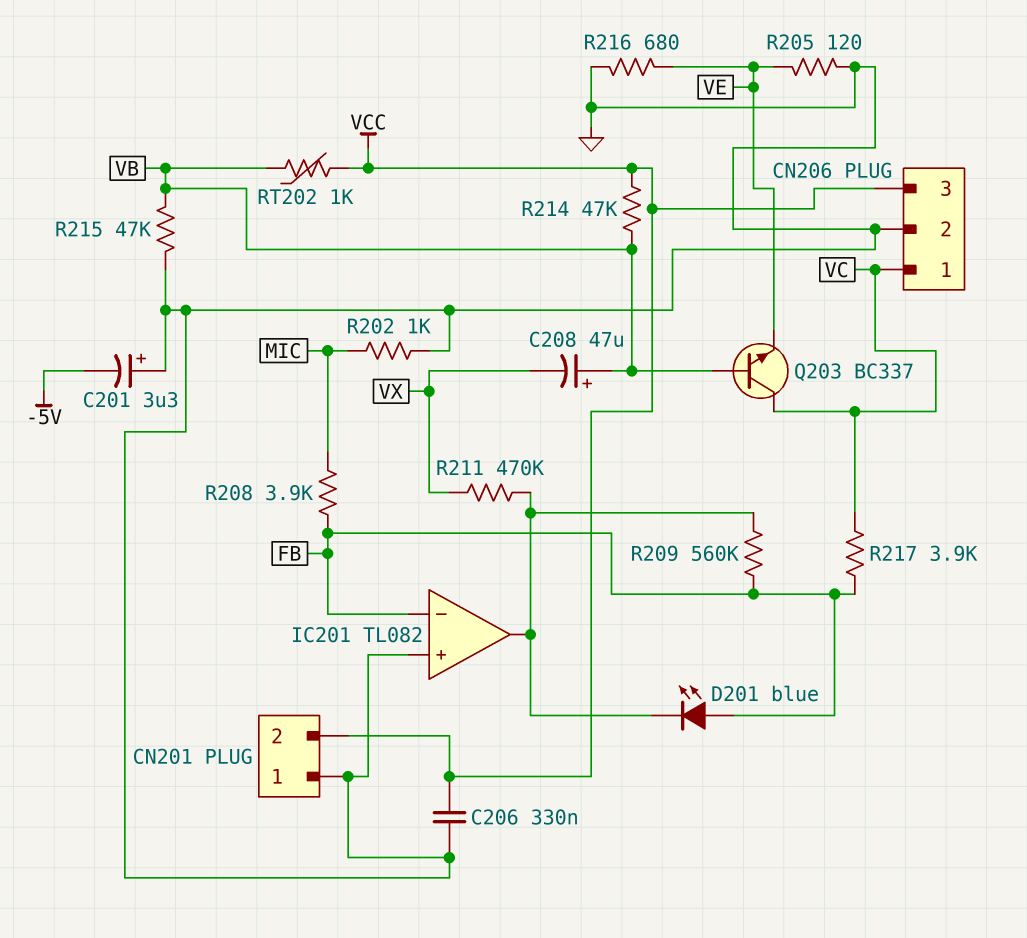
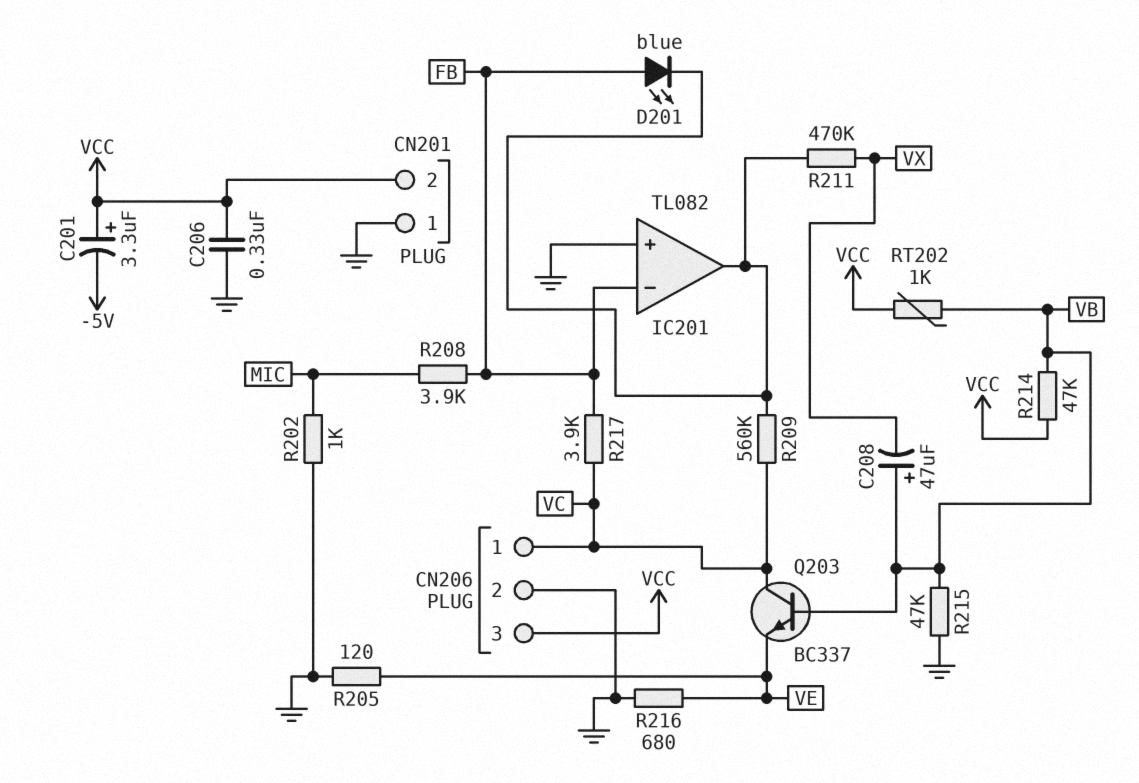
C201: 3.3uF (plus GND, minus -5V) -> 3.3uF (plus VCC, minus -5V)
R209: 560k (FB, IC201/out) -> 560k (IC201/out, VC)

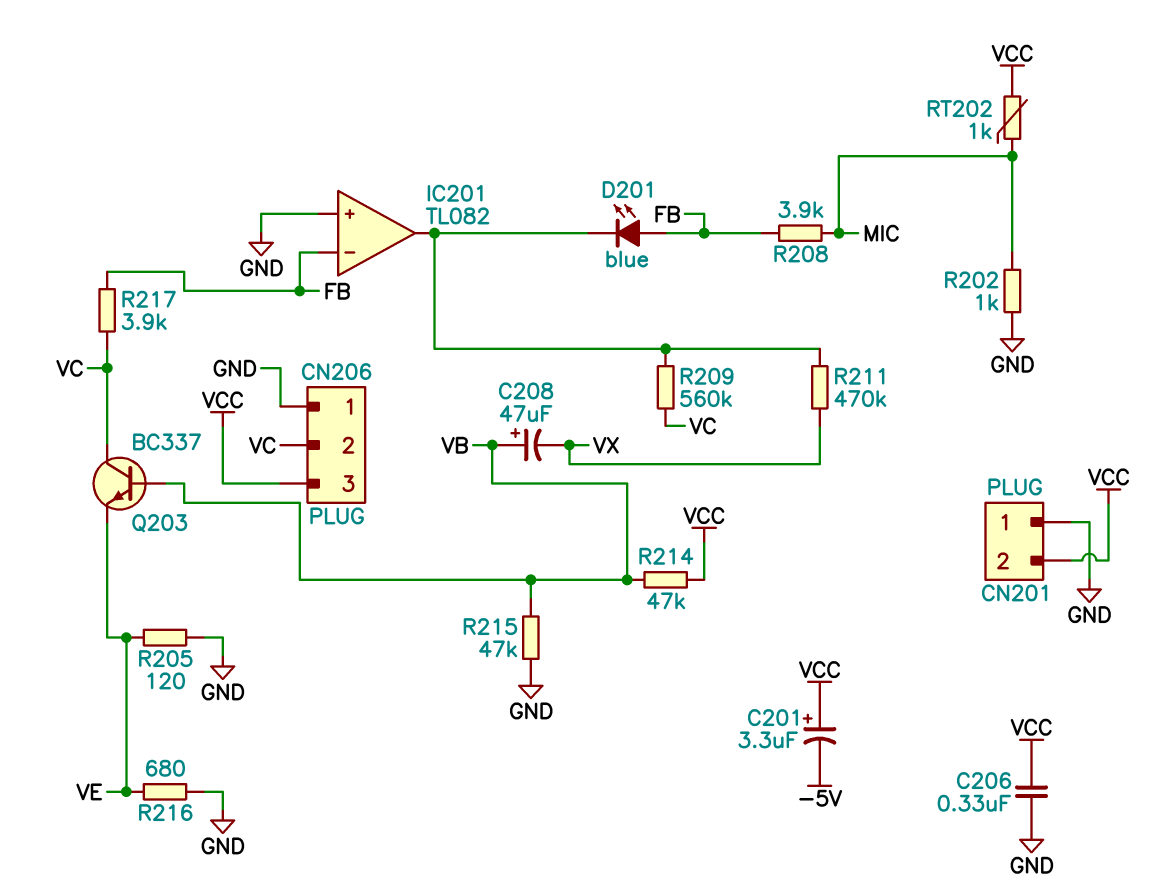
CN206 pin 1: VC -> GND
CN206 pin 2: GND -> VC
RT202: 1k (VB, VCC) -> 1k (MIC, VCC)

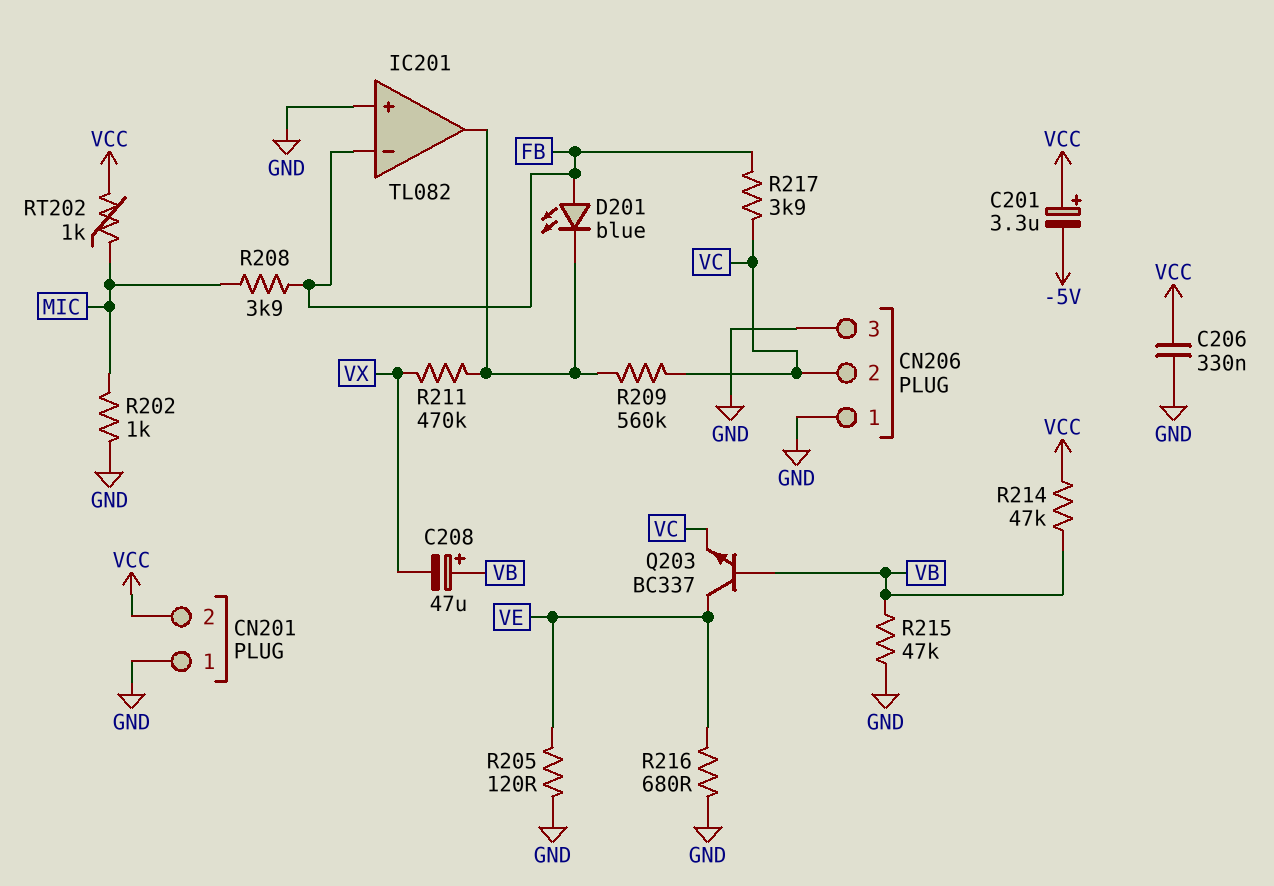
CN206 pin 3: VCC -> GND
Q203: NPN BC337 (B VB, C VC, E VE) -> NPN BC337 (B VB, C VE, E VC)

